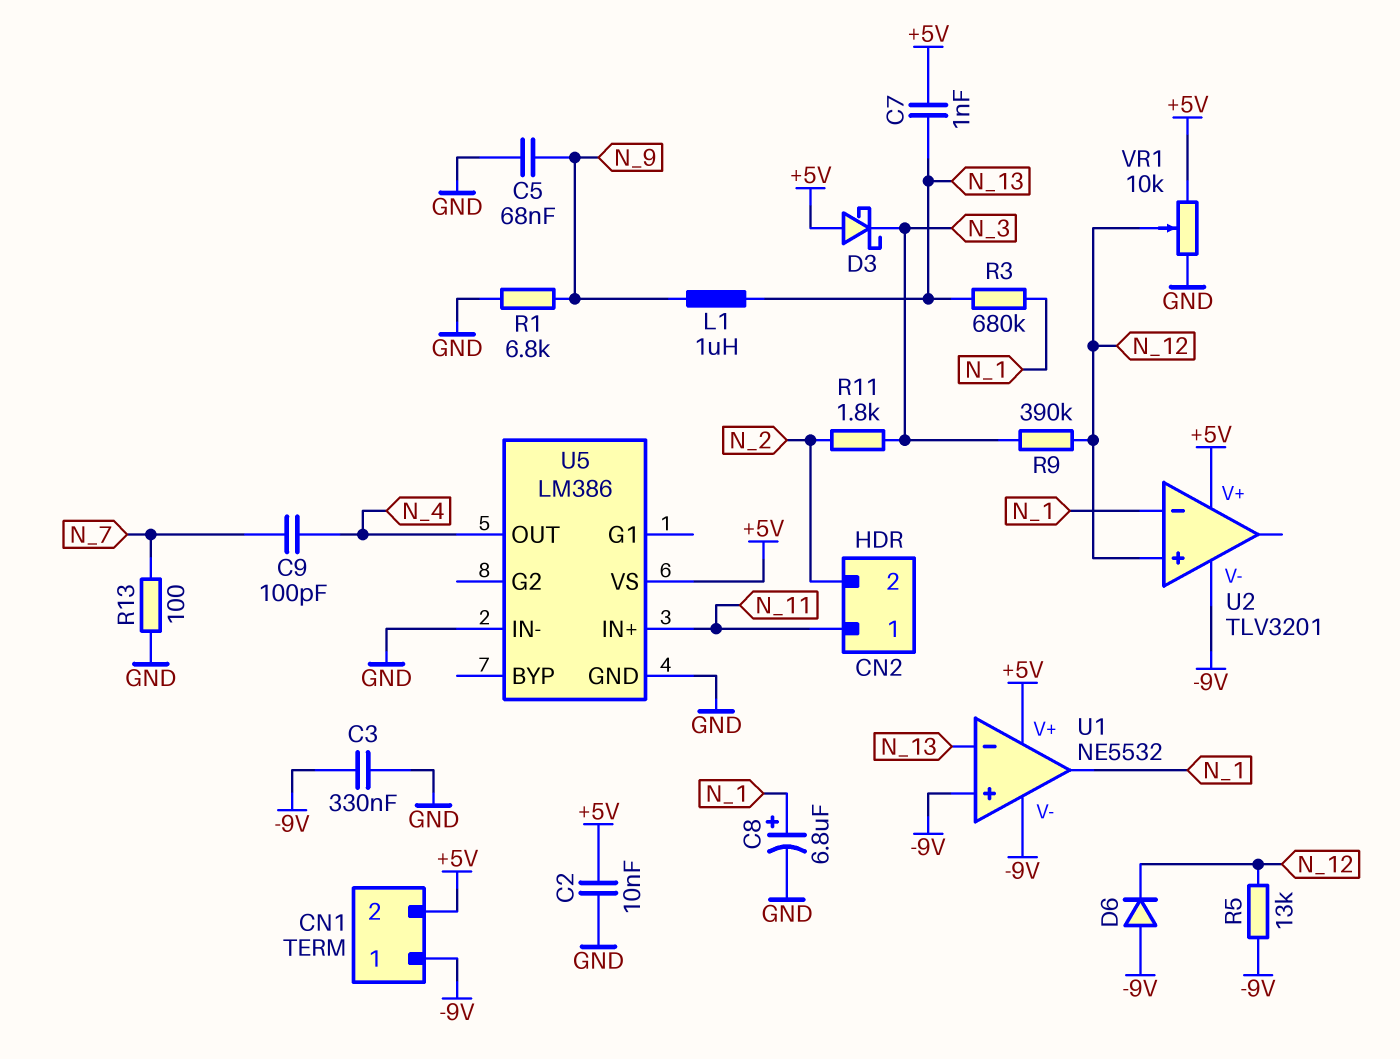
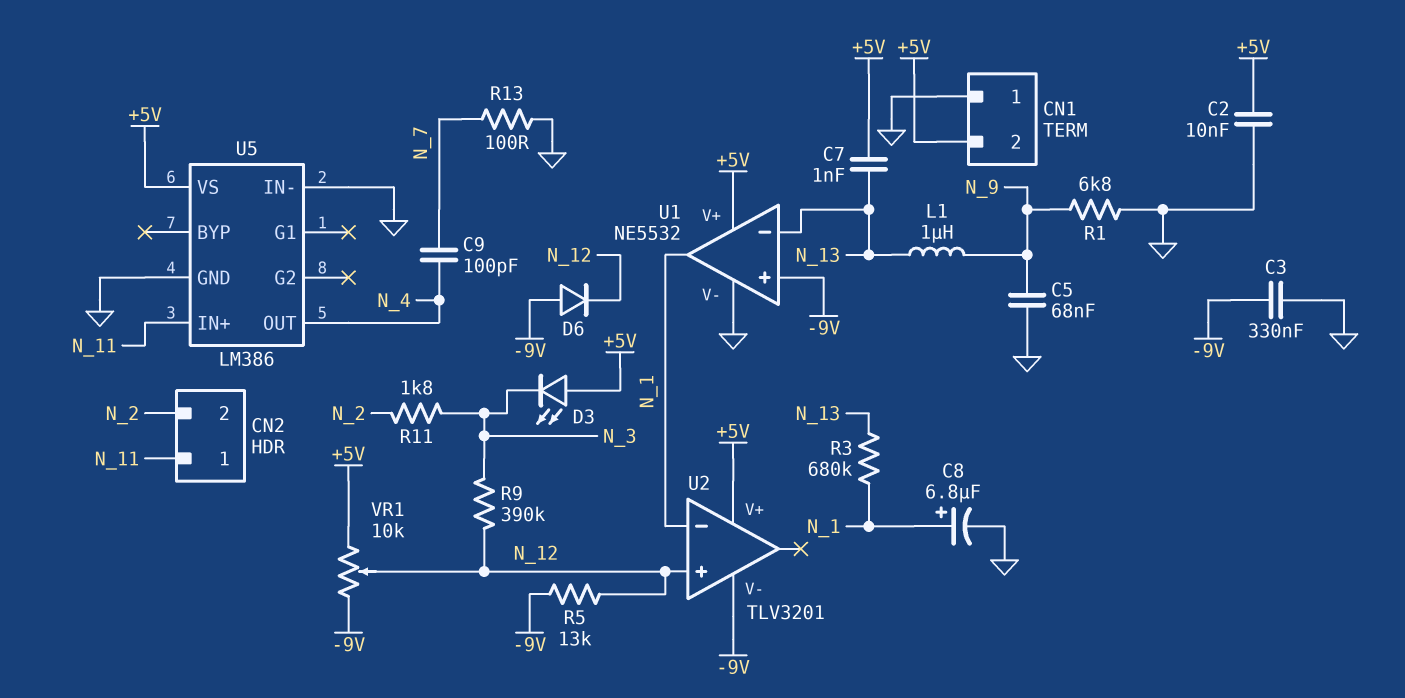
CN1 pin 1: -9V -> GND
D3: schottky (A +5V, K N_3) -> LED (A +5V, K N_3)
U1 pin V-: -9V -> GND
VR1: 10k (+5V, GND, wiper N_12) -> 10k (+5V, -9V, wiper N_12)

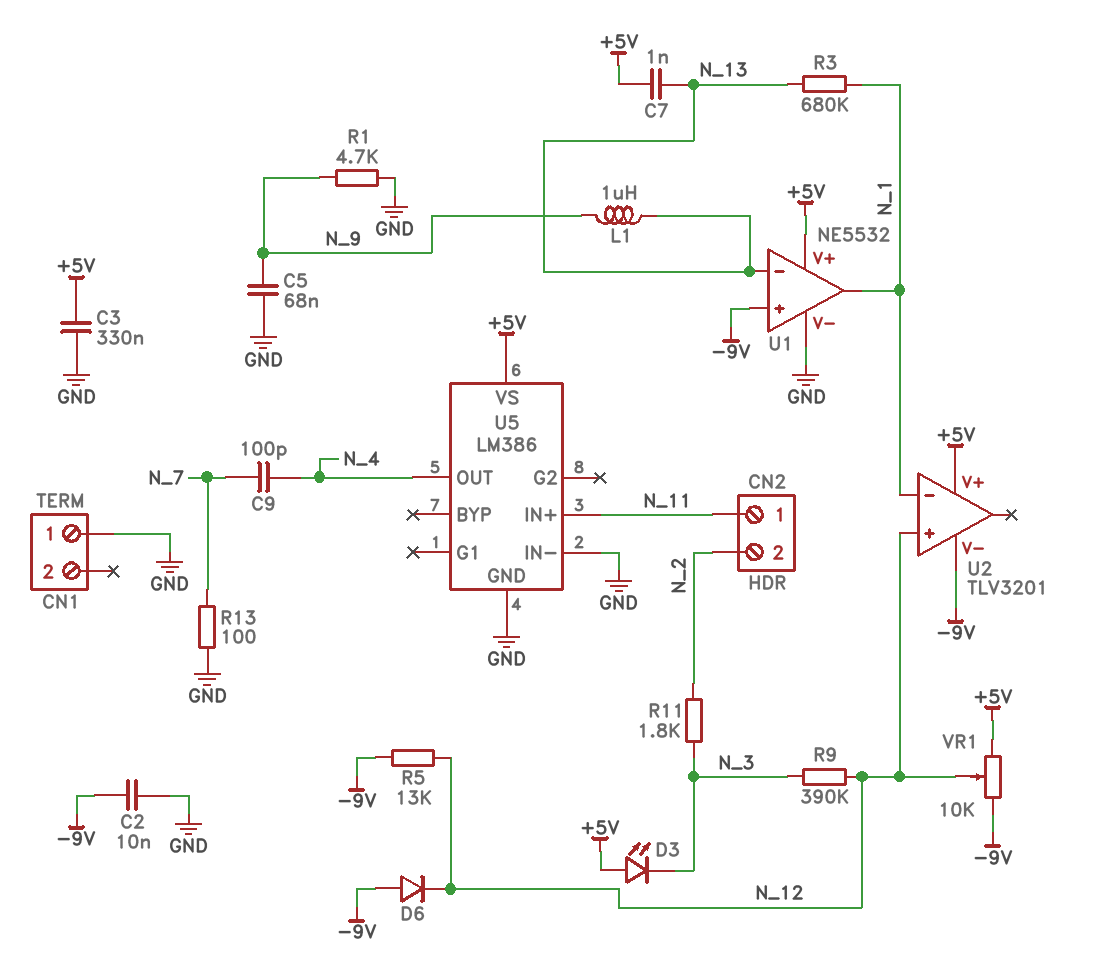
C2: 10nF (+5V, GND) -> 10nF (-9V, GND)
C3: 330nF (-9V, GND) -> 330nF (+5V, GND)
C8: 6.8uF (plus N_1, minus GND) -> none
CN1 pin 2: +5V -> none
R1: 6.8k (GND, N_9) -> 4.7k (GND, N_9)

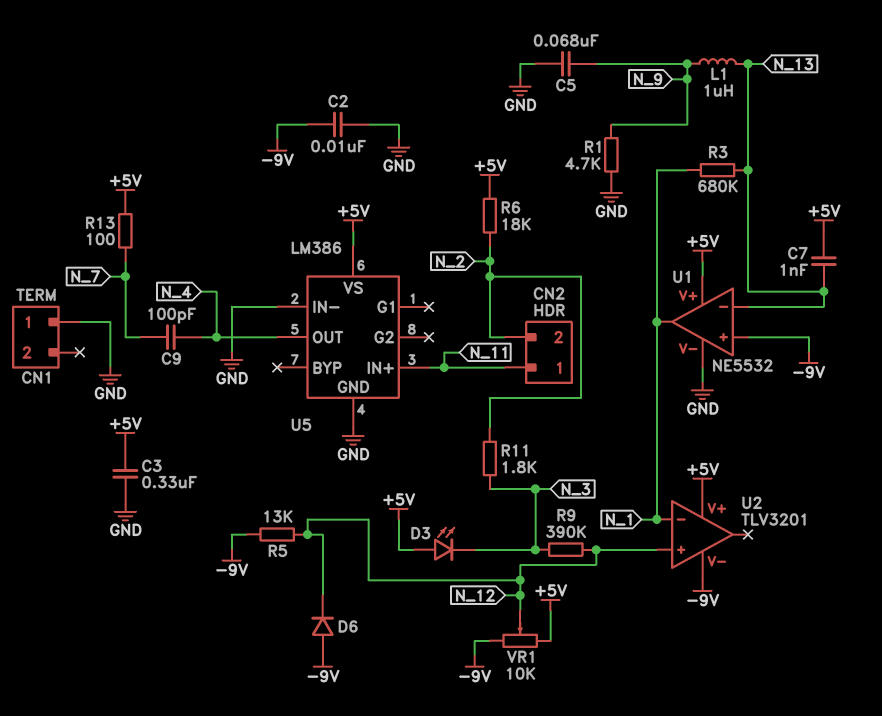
R6: none -> 18k (+5V, N_2)
R13: 100 (GND, N_7) -> 100 (+5V, N_7)

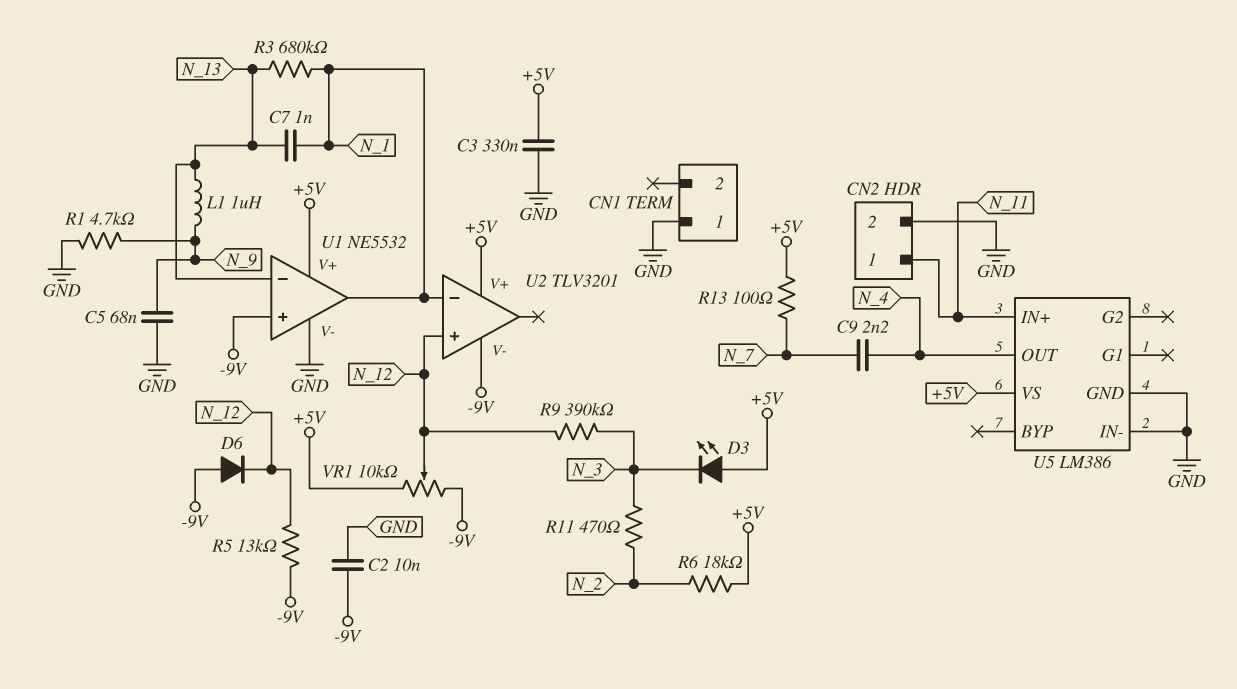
C7: 1nF (+5V, N_13) -> 1nF (N_1, N_13)
C9: 100pF (N_4, N_7) -> 2.2nF (N_4, N_7)
CN2 pin 2: N_2 -> GND
R11: 1.8k (N_2, N_3) -> 470 (N_2, N_3)

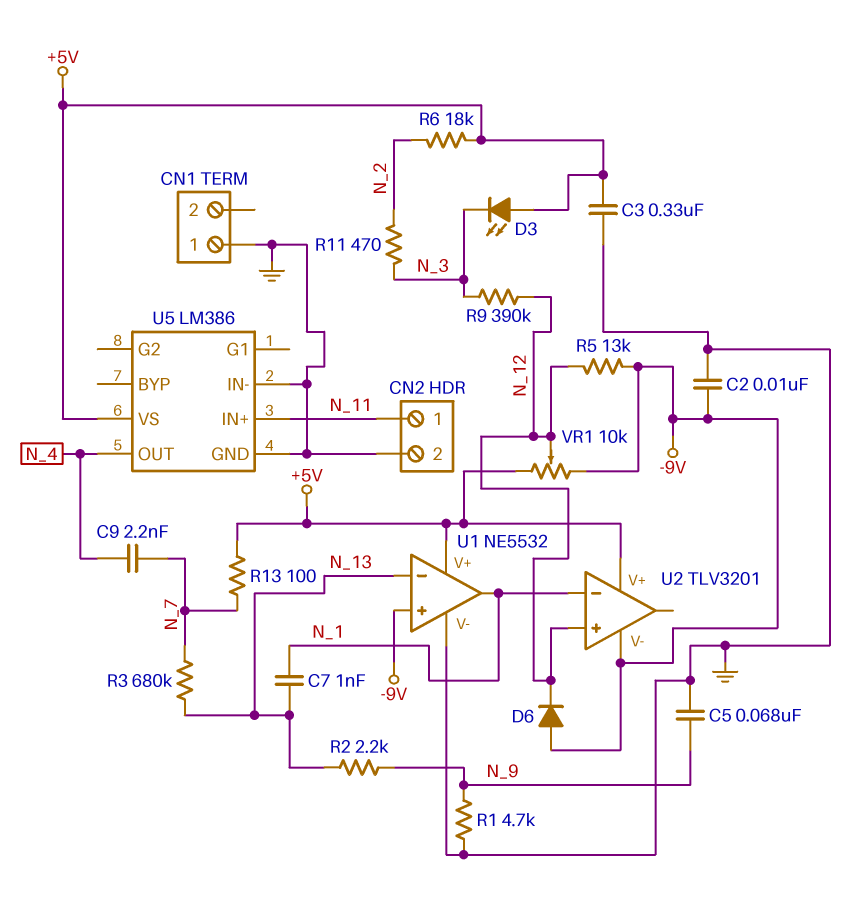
L1: 1uH (N_9, N_13) -> none
R2: none -> 2.2k (N_9, N_13)
R3: 680k (N_1, N_13) -> 680k (N_7, N_13)

